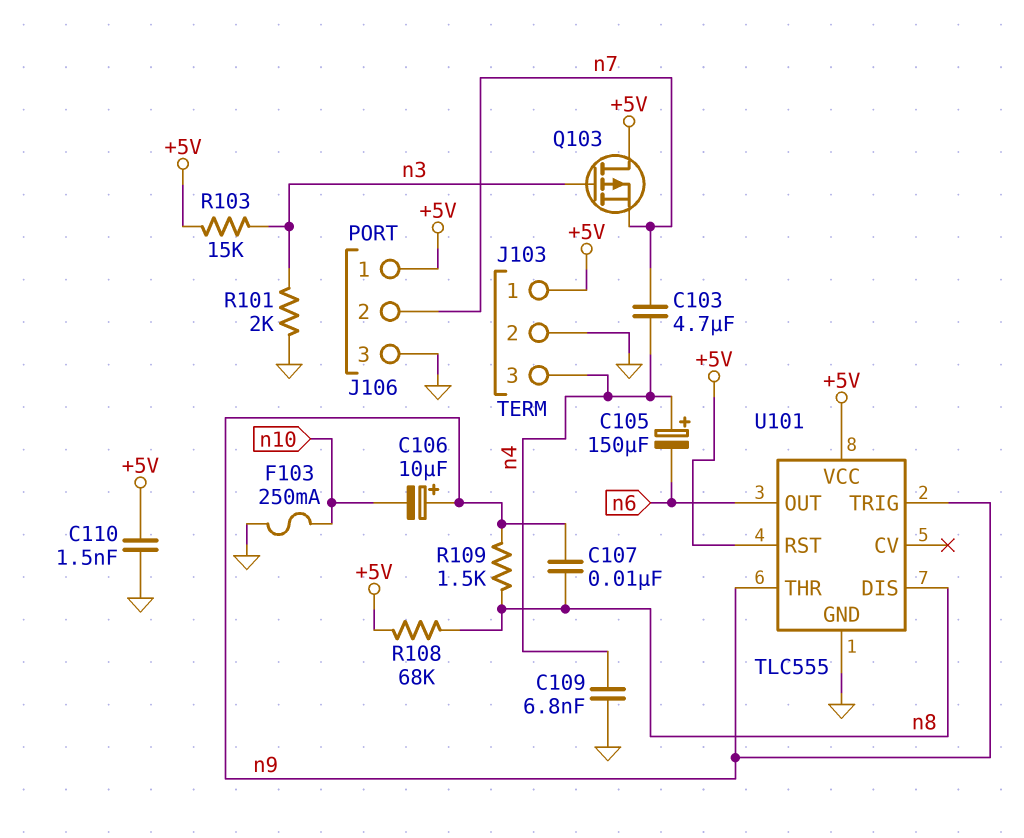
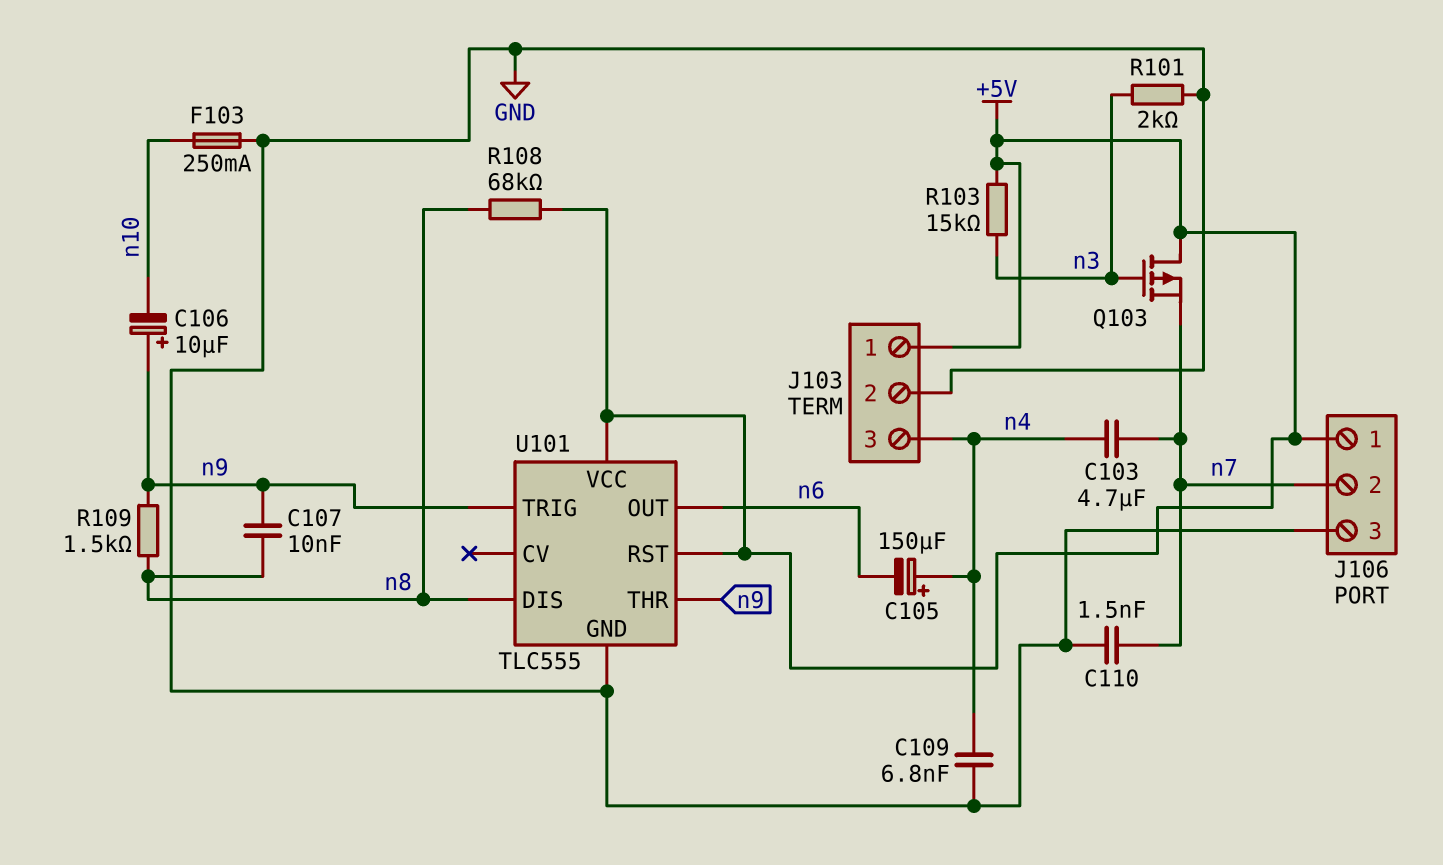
C110: 1.5nF (+5V, GND) -> 1.5nF (GND, n7)

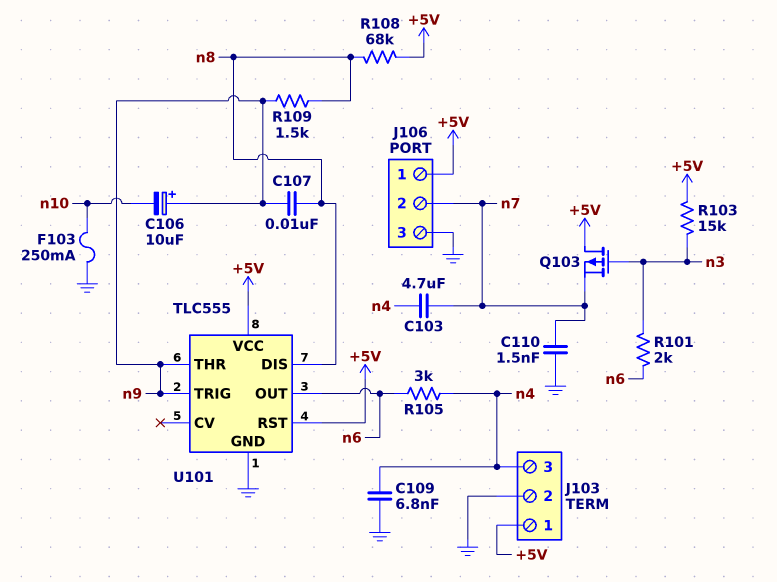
C105: 150uF (plus n4, minus n6) -> none
R101: 2k (GND, n3) -> 2k (n3, n6)
R105: none -> 3k (n4, n6)

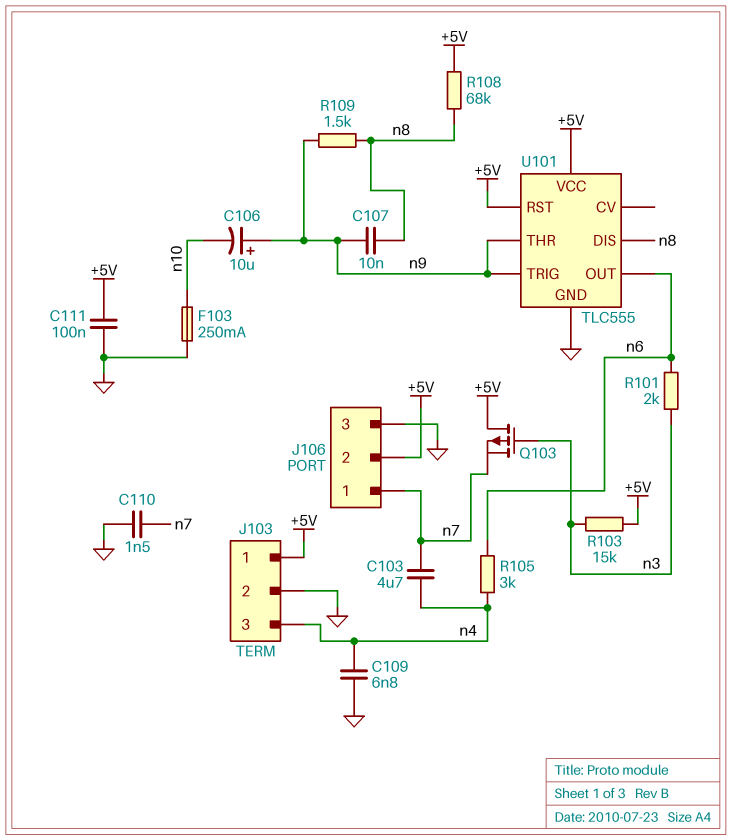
C111: none -> 100nF (+5V, GND)
J106 pin 1: +5V -> n7
J106 pin 2: n7 -> +5V

